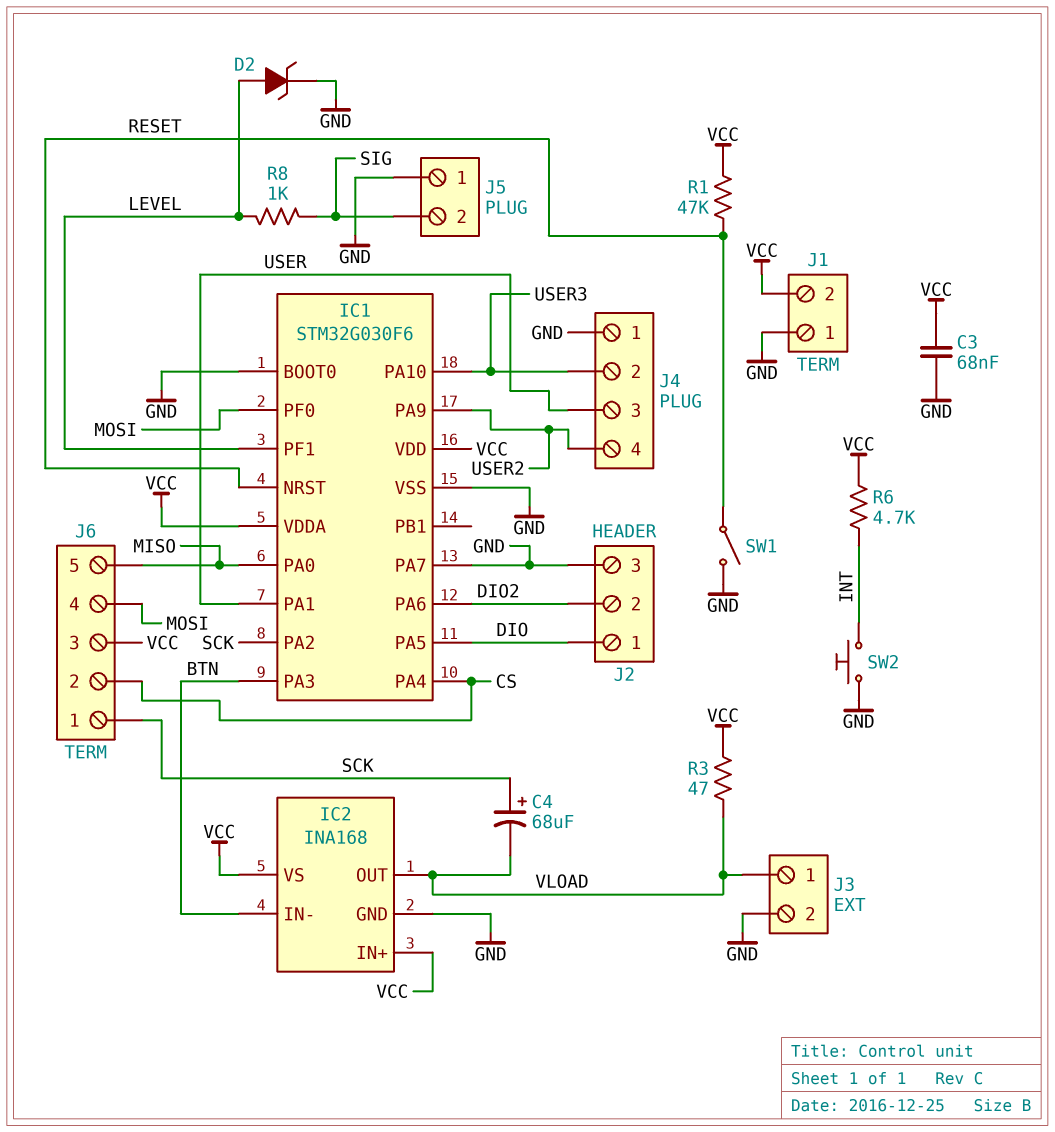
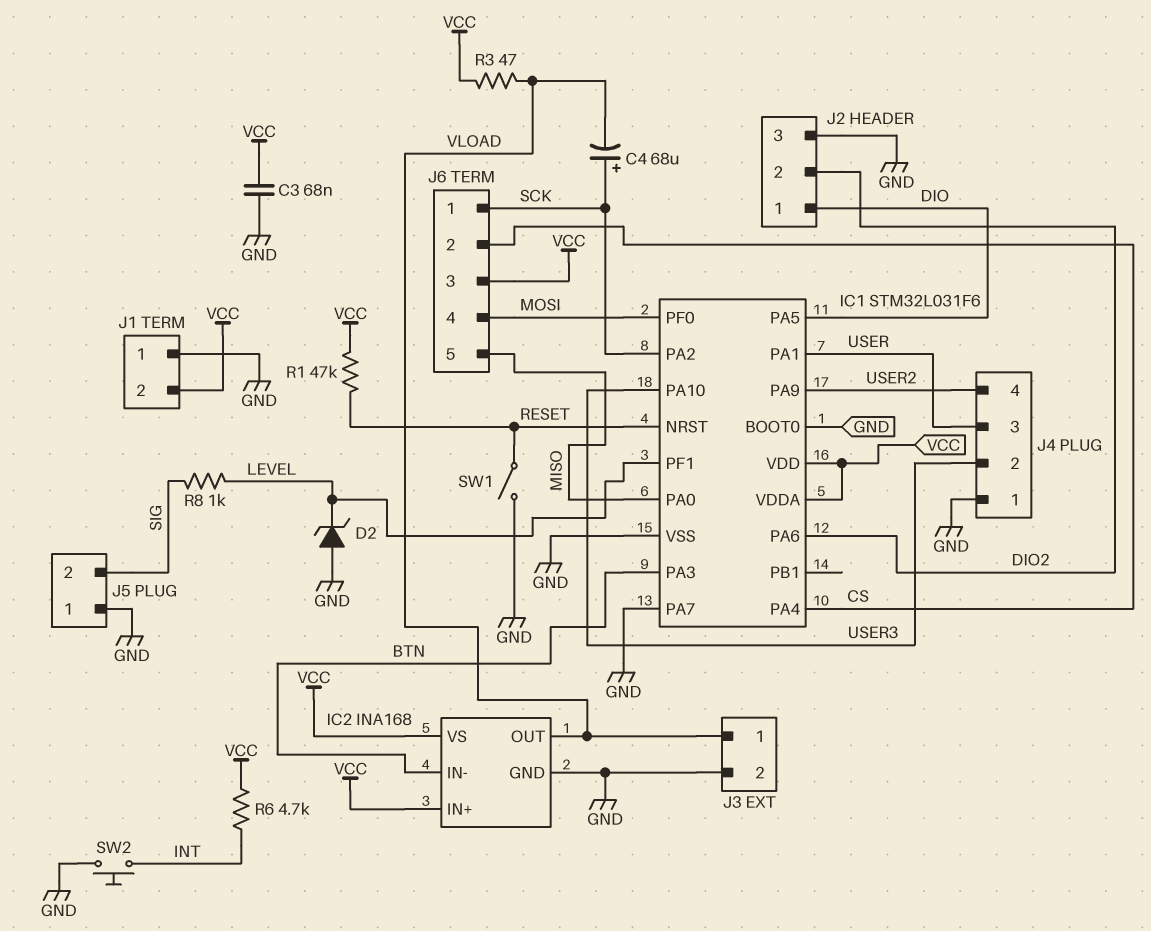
D2: zener (A LEVEL, K GND) -> zener (A GND, K LEVEL)
IC1: STM32G030F6 -> STM32L031F6

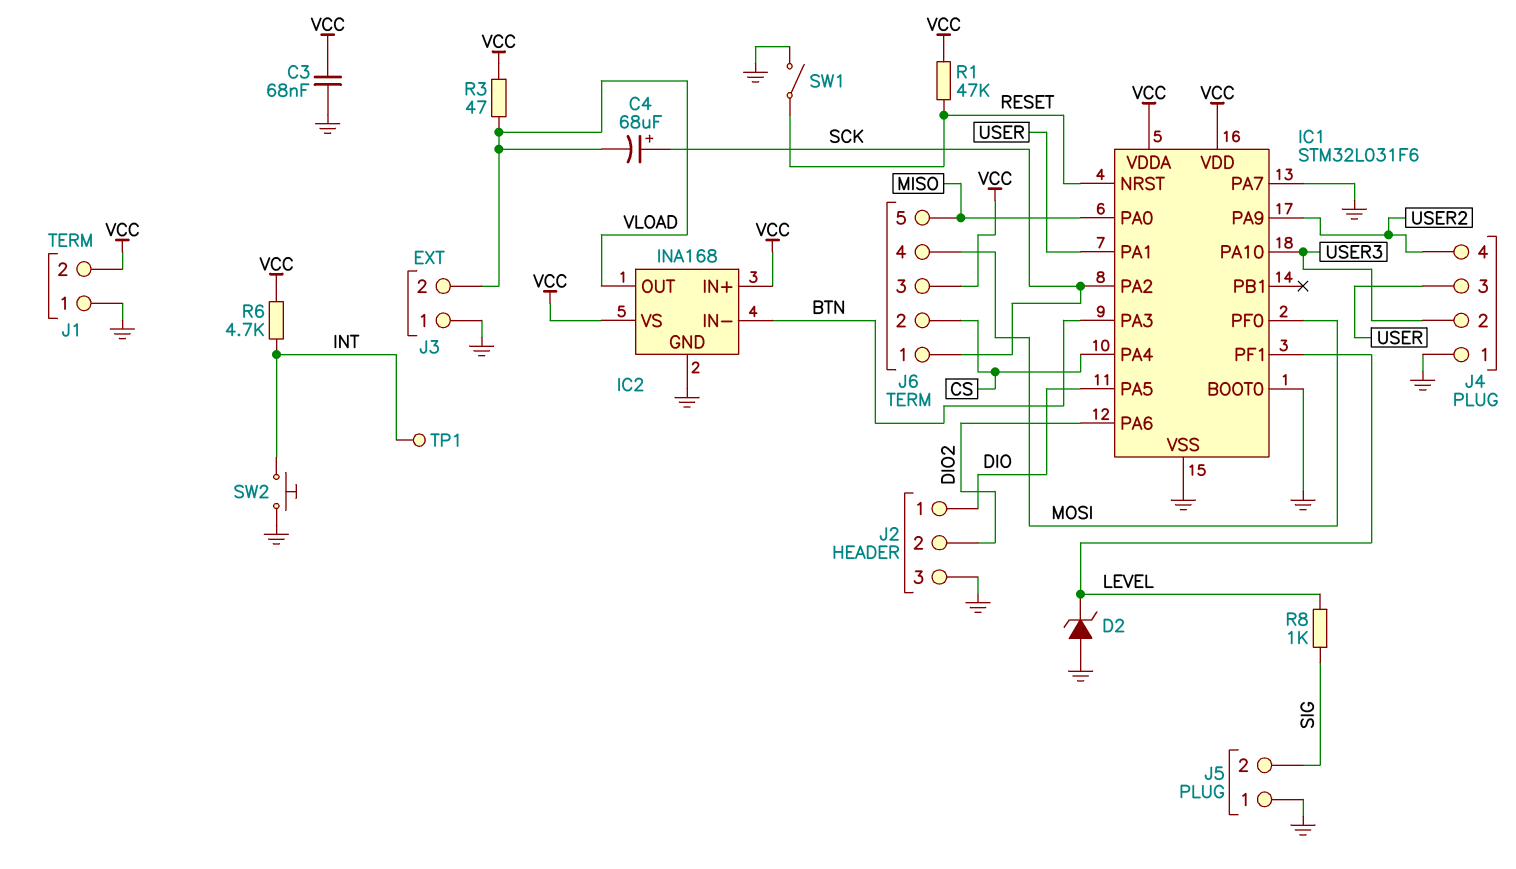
J3 pin 1: VLOAD -> GND
J3 pin 2: GND -> VLOAD
TP1: none -> test point (INT)

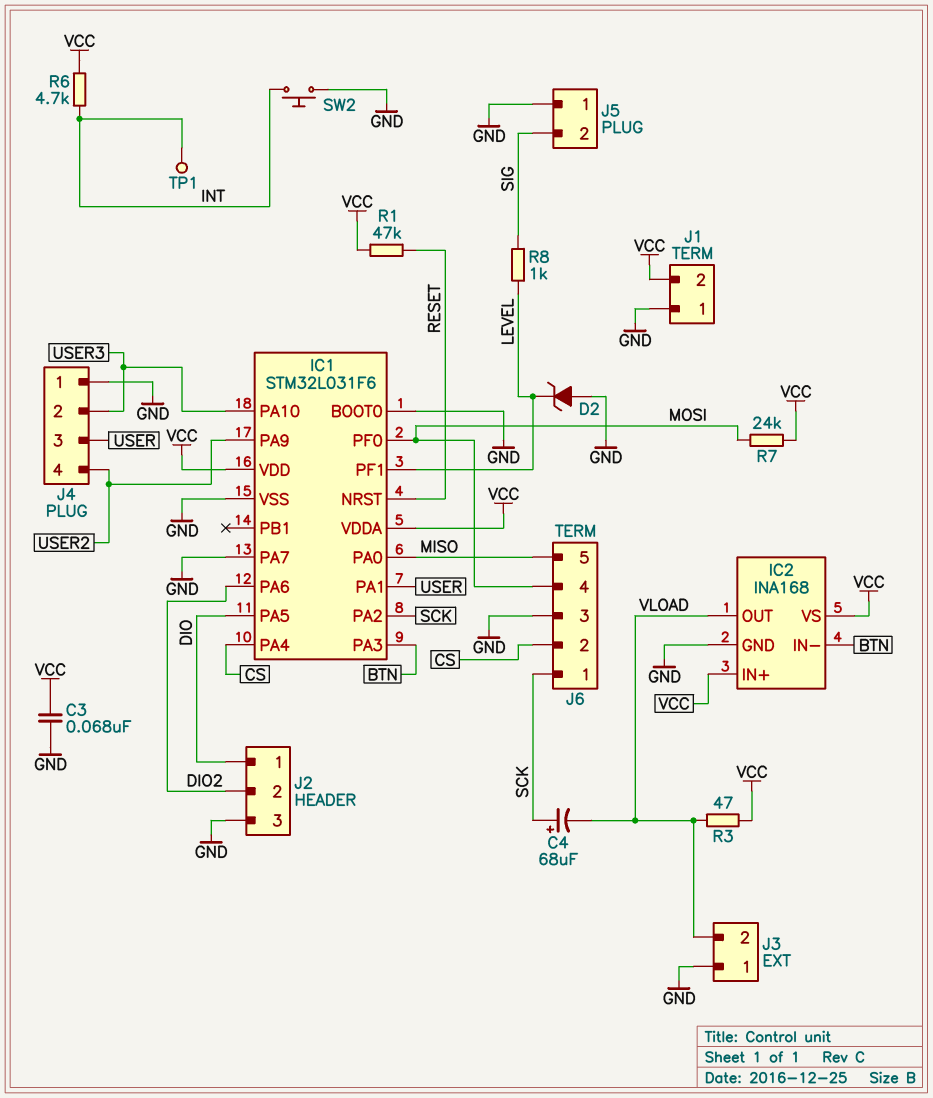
J6 pin 3: VCC -> GND
R7: none -> 24k (MOSI, VCC)
SW1: switch (GND, RESET) -> none

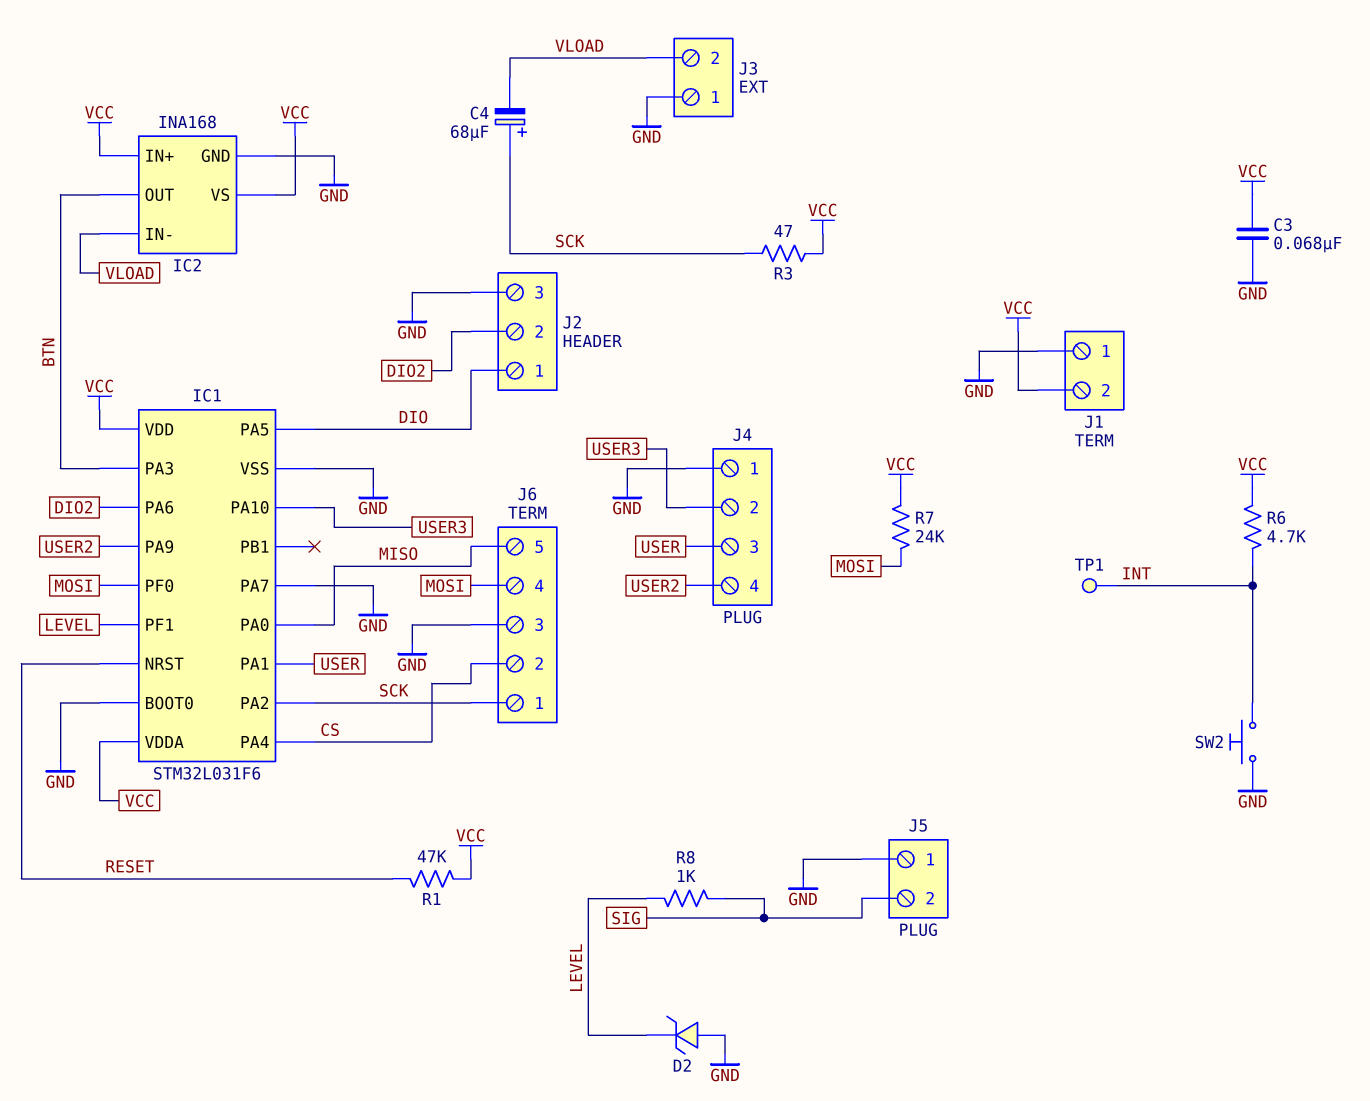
IC2 pin IN-: BTN -> VLOAD
IC2 pin OUT: VLOAD -> BTN
R3: 47 (VCC, VLOAD) -> 47 (SCK, VCC)

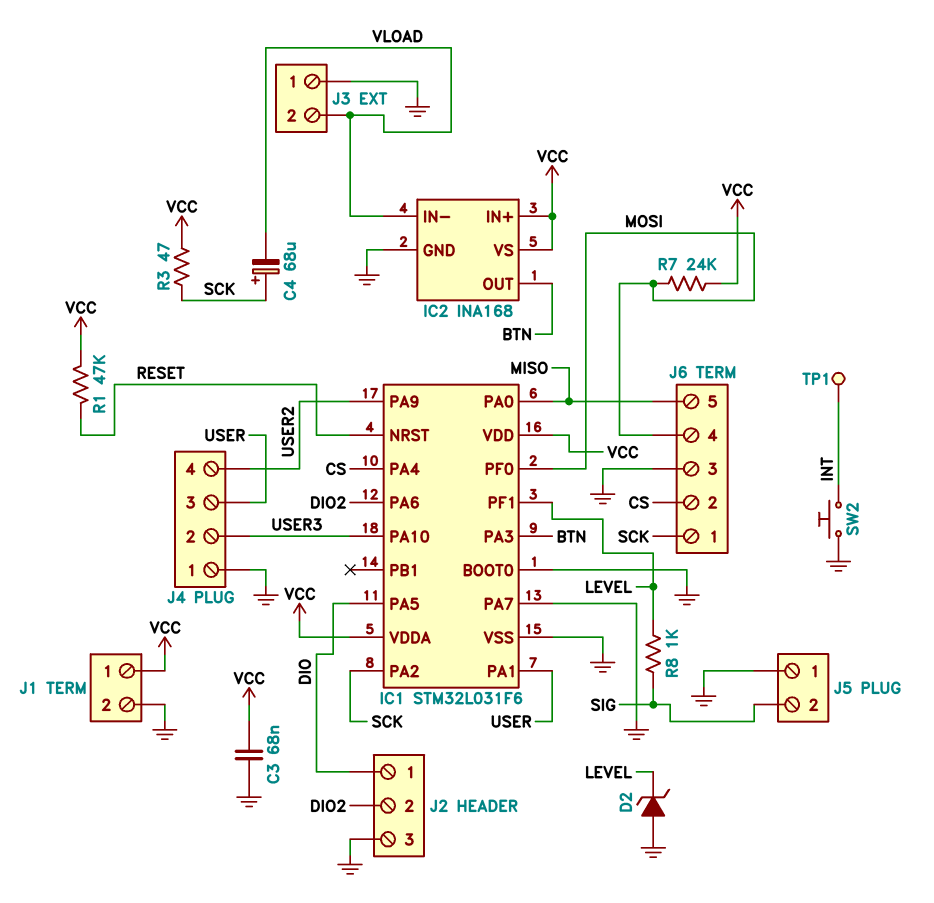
J1 pin 1: GND -> VCC
J1 pin 2: VCC -> GND
R6: 4.7k (INT, VCC) -> none

